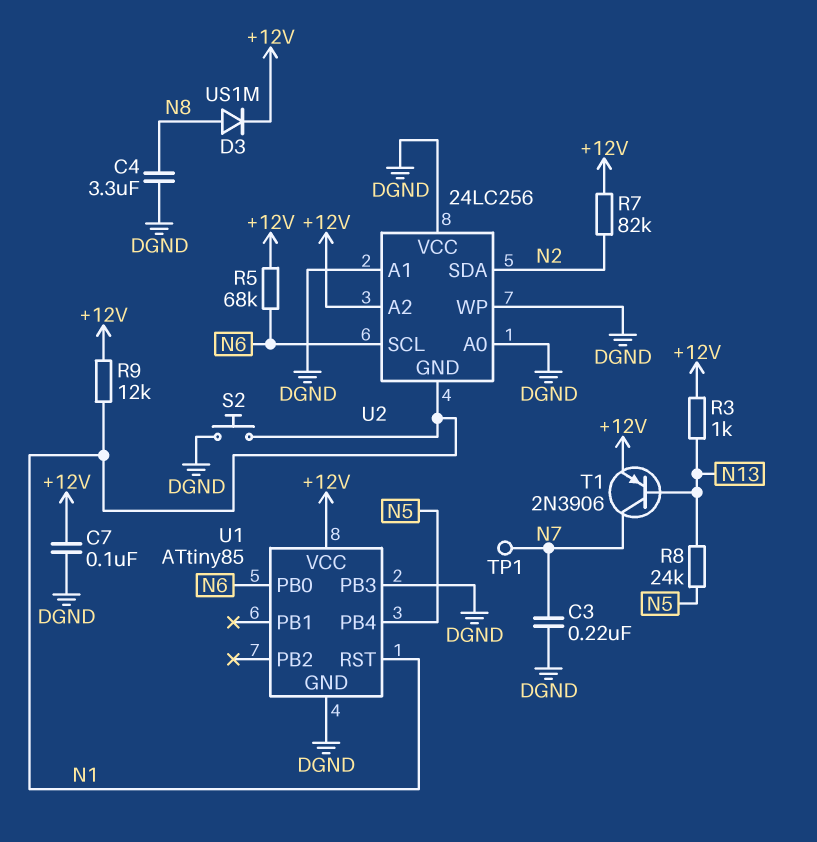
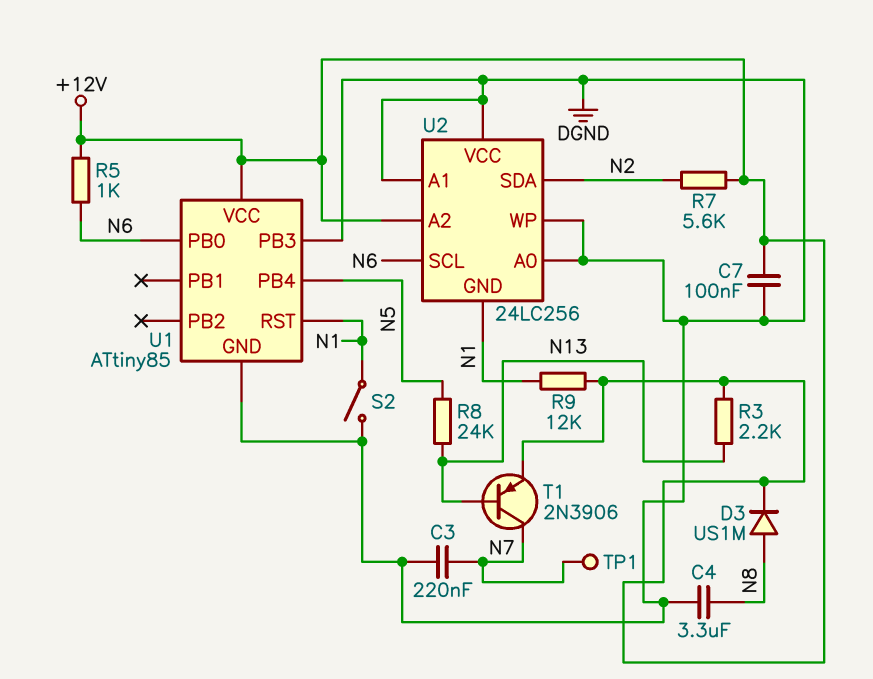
R3: 1k (+12V, N13) -> 2.2k (+12V, N13)
R5: 68k (+12V, N6) -> 1k (+12V, N6)
R7: 82k (+12V, N2) -> 5.6k (+12V, N2)
S2: button (DGND, N1) -> switch (DGND, N1)

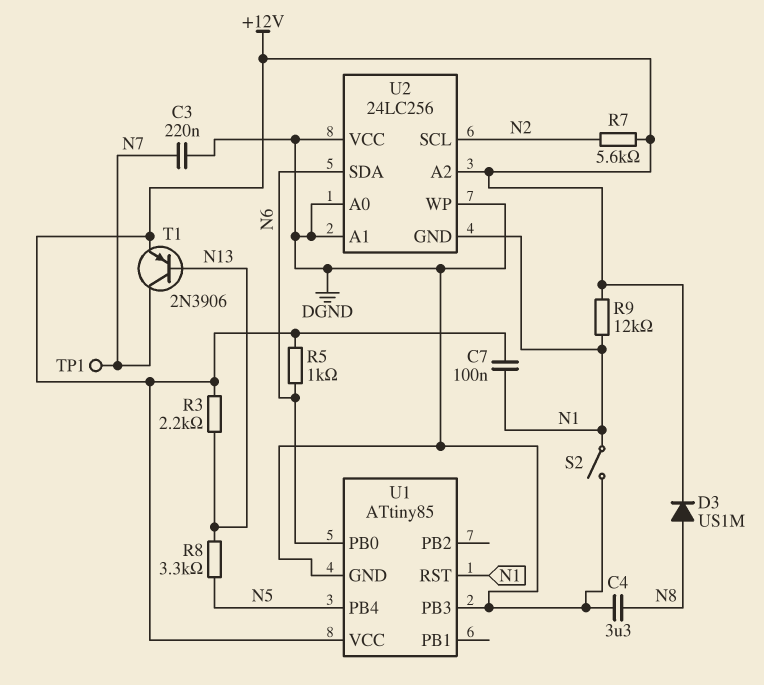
C7: 100nF (+12V, DGND) -> 100nF (+12V, N1)
R8: 24k (N5, N13) -> 3.3k (N5, N13)
U2 pin SCL: N6 -> N2
U2 pin SDA: N2 -> N6

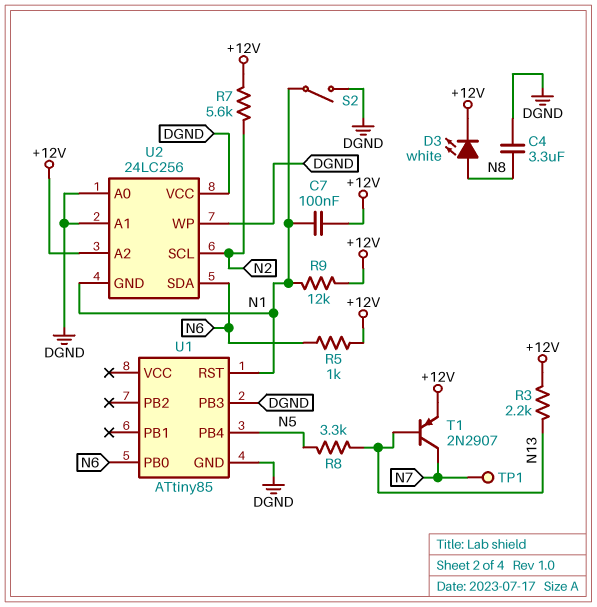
C3: 220nF (DGND, N7) -> none
D3: diode US1M (A N8, K +12V) -> LED white (A N8, K +12V)
T1: PNP 2N3906 (B N13, C N7, E +12V) -> PNP 2N2907 (B N13, C N7, E +12V)
U1 pin VCC: +12V -> none

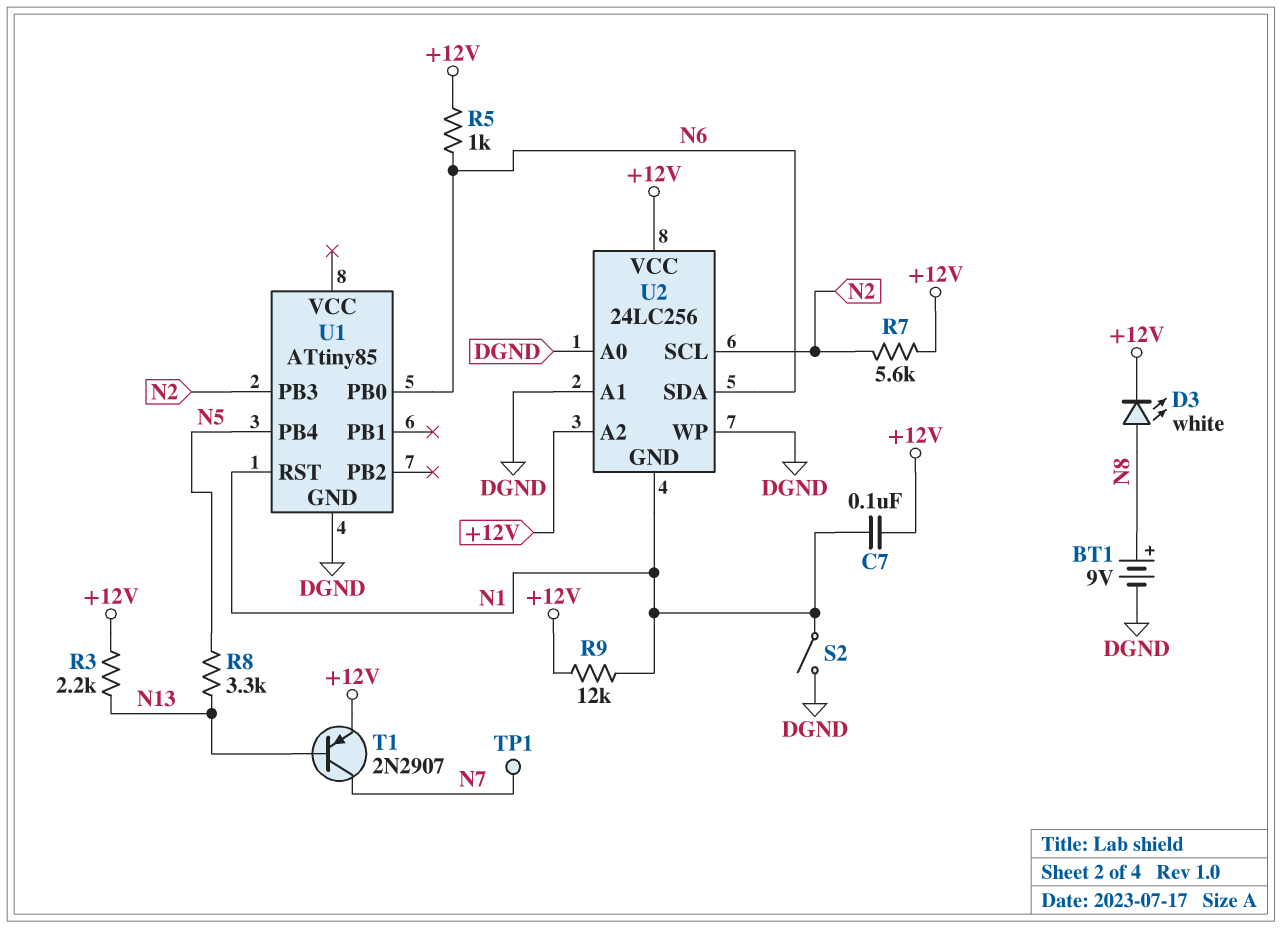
BT1: none -> 9V (plus N8, minus DGND)
C4: 3.3uF (DGND, N8) -> none
U1 pin PB3: DGND -> N2
U2 pin VCC: DGND -> +12V

